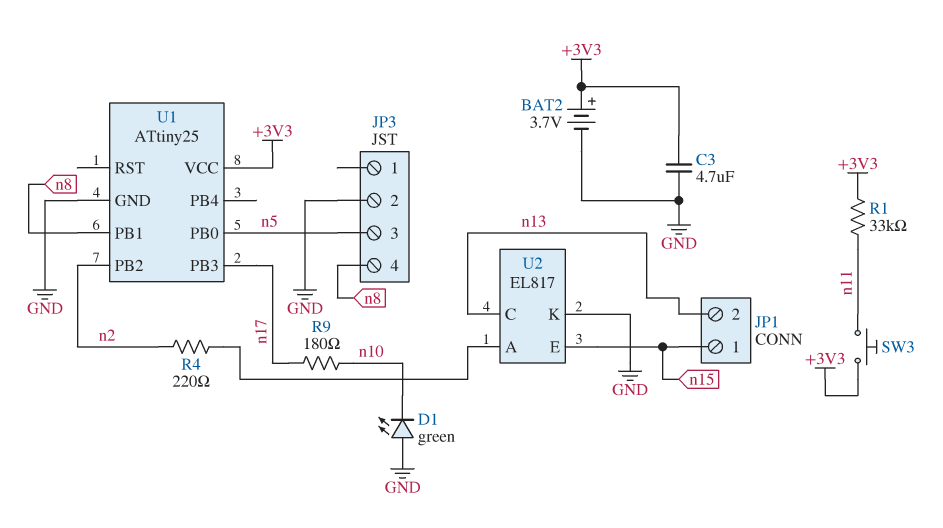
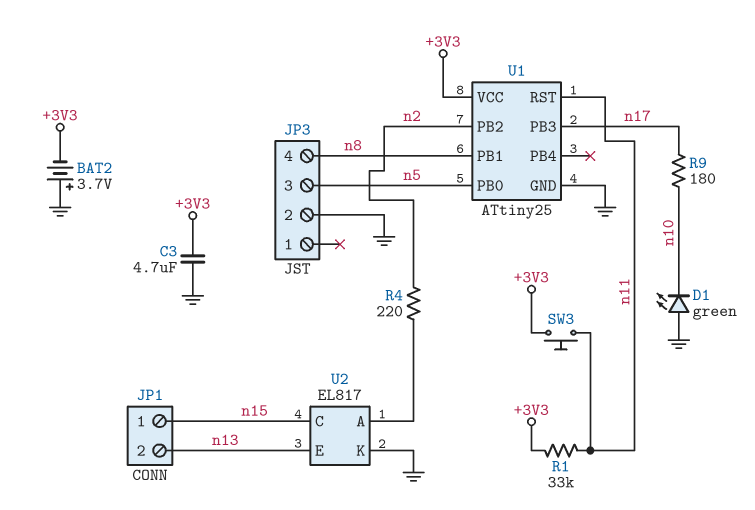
BAT2: 3.7V (plus +3V3, minus GND) -> 3.7V (plus GND, minus +3V3)
U1 pin RST: none -> n11
U2 pin C: n13 -> n15
U2 pin E: n15 -> n13

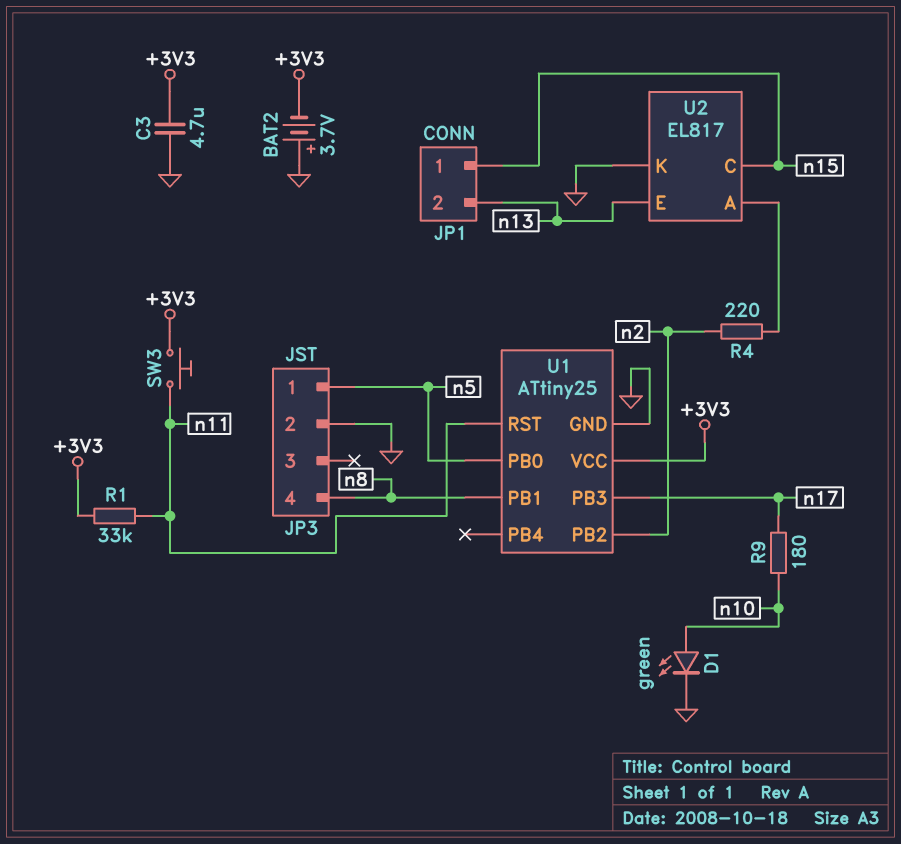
D1: LED green (A GND, K n10) -> LED green (A n10, K GND)
JP3 pin 1: none -> n5
JP3 pin 3: n5 -> none

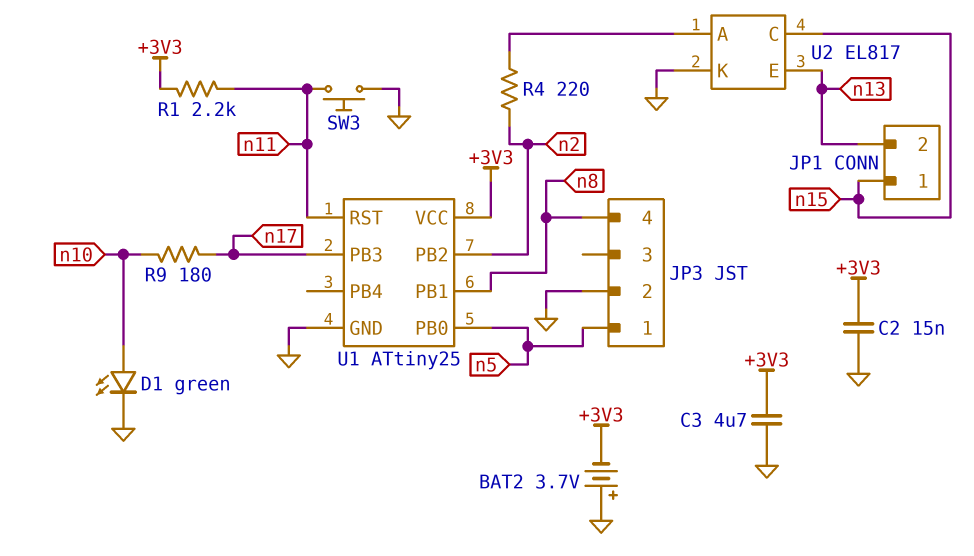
C2: none -> 15nF (+3V3, GND)
R1: 33k (+3V3, n11) -> 2.2k (+3V3, n11)
SW3: button (+3V3, n11) -> button (GND, n11)

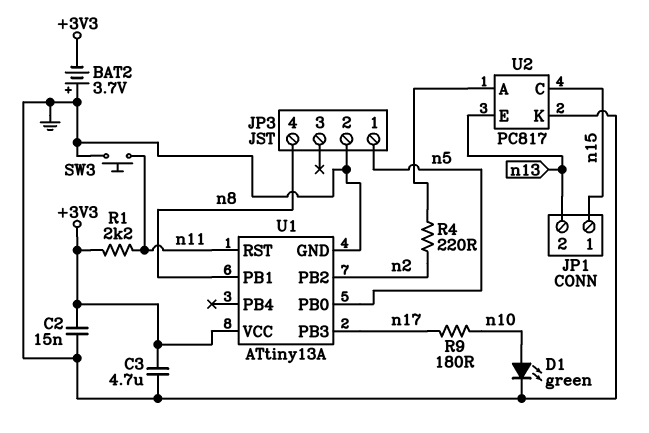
U1: ATtiny25 -> ATtiny13A
U2: EL817 -> PC817

